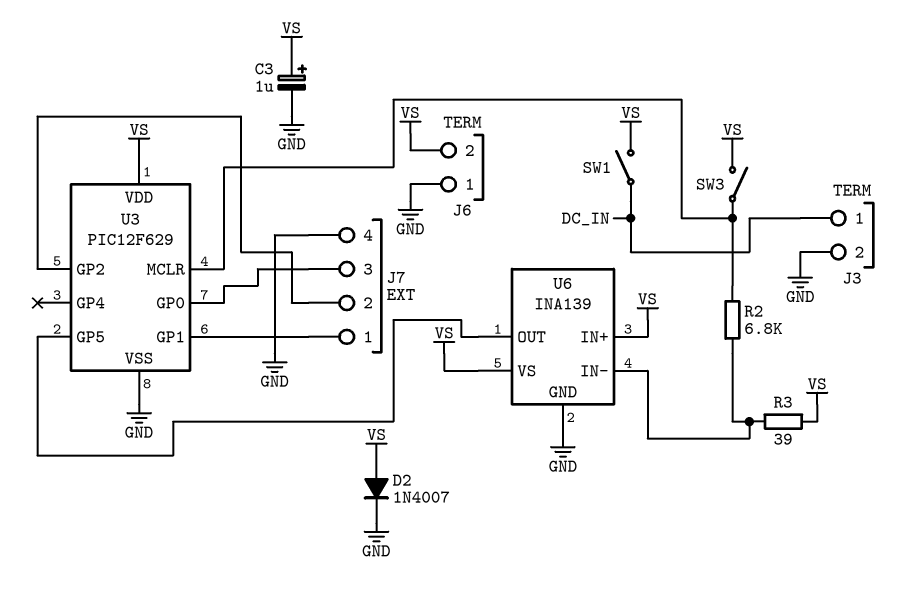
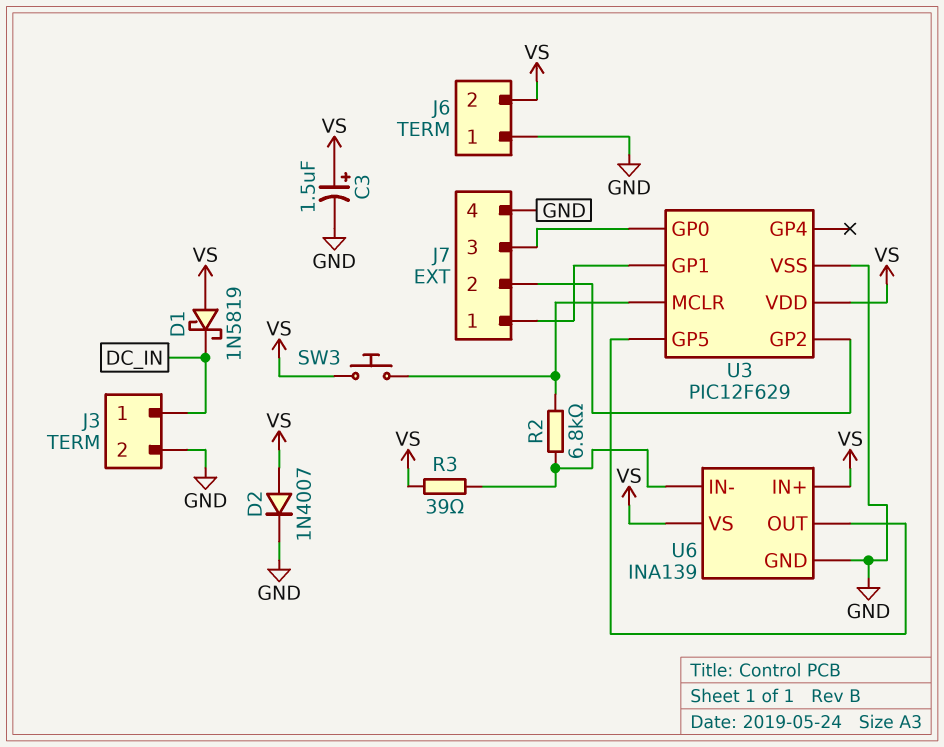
C3: 1uF (plus VS, minus GND) -> 1.5uF (plus VS, minus GND)
D1: none -> schottky 1N5819 (A VS, K DC_IN)
SW1: switch (DC_IN, VS) -> none
SW3: switch (U3/MCLR, VS) -> button (U3/MCLR, VS)

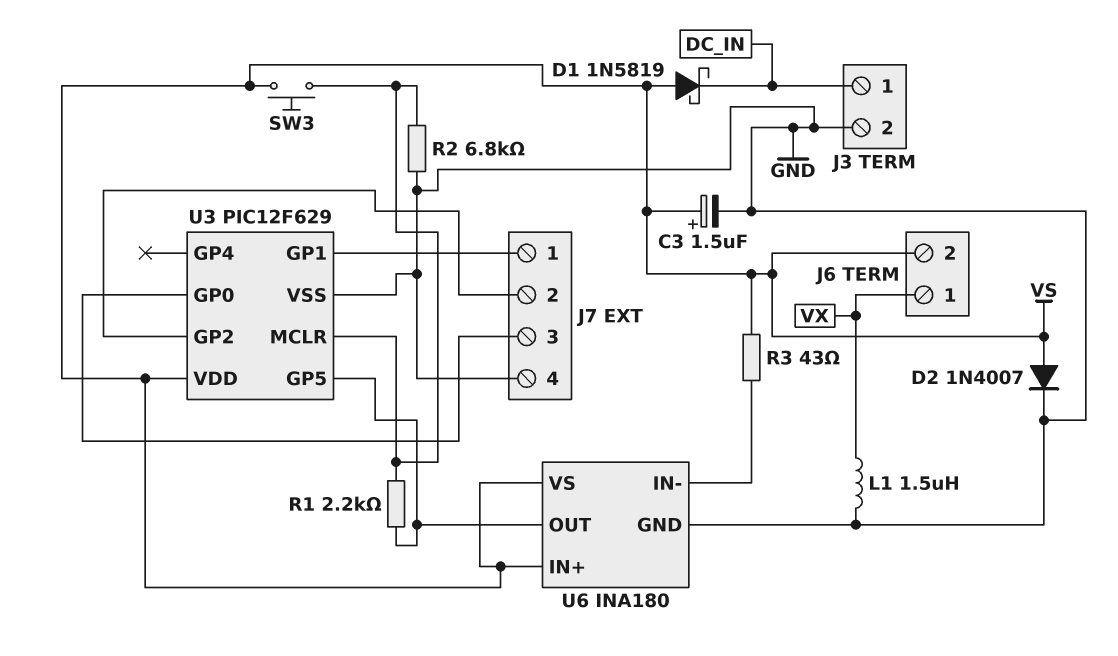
J6 pin 1: GND -> VX
L1: none -> 1.5uH (GND, VX)
R1: none -> 2.2k (U3/GP5, U3/MCLR)
R2: 6.8k (U3/MCLR, U6/IN-) -> 6.8k (GND, U3/MCLR)
R3: 39 (U6/IN-, VS) -> 43 (U6/IN-, VS)
U6: INA139 -> INA180

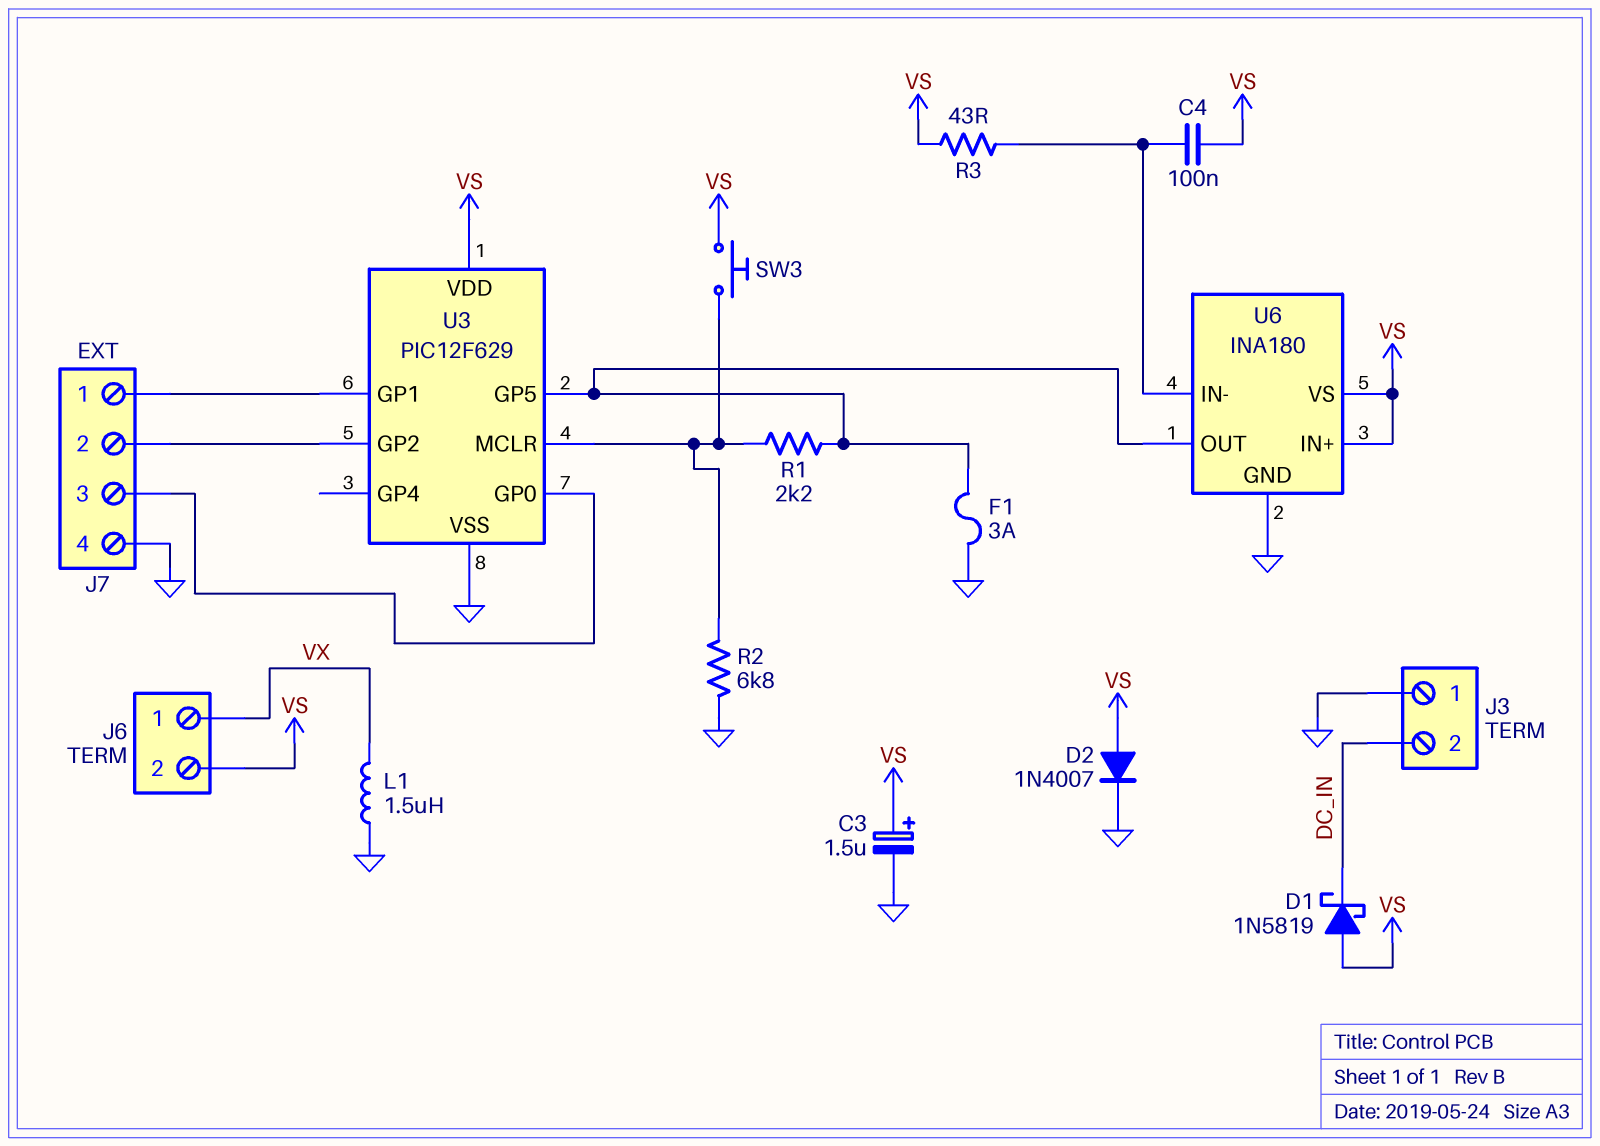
C4: none -> 100nF (U6/IN-, VS)
F1: none -> 3A (GND, U3/GP5)
J3 pin 1: DC_IN -> GND
J3 pin 2: GND -> DC_IN

